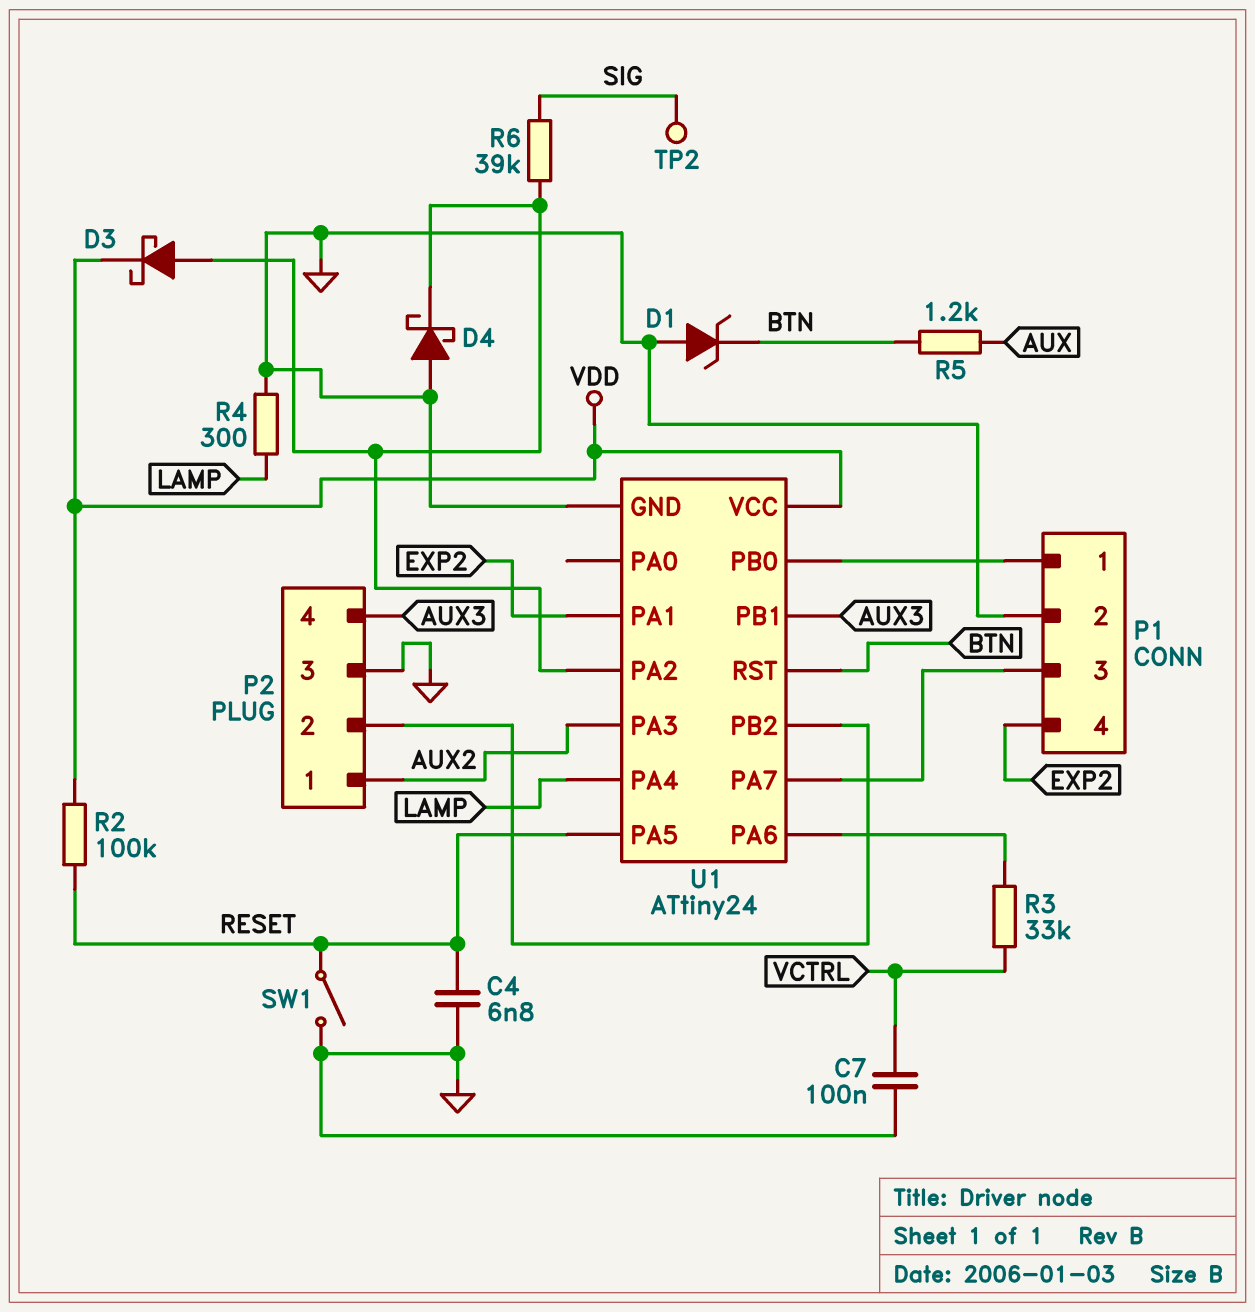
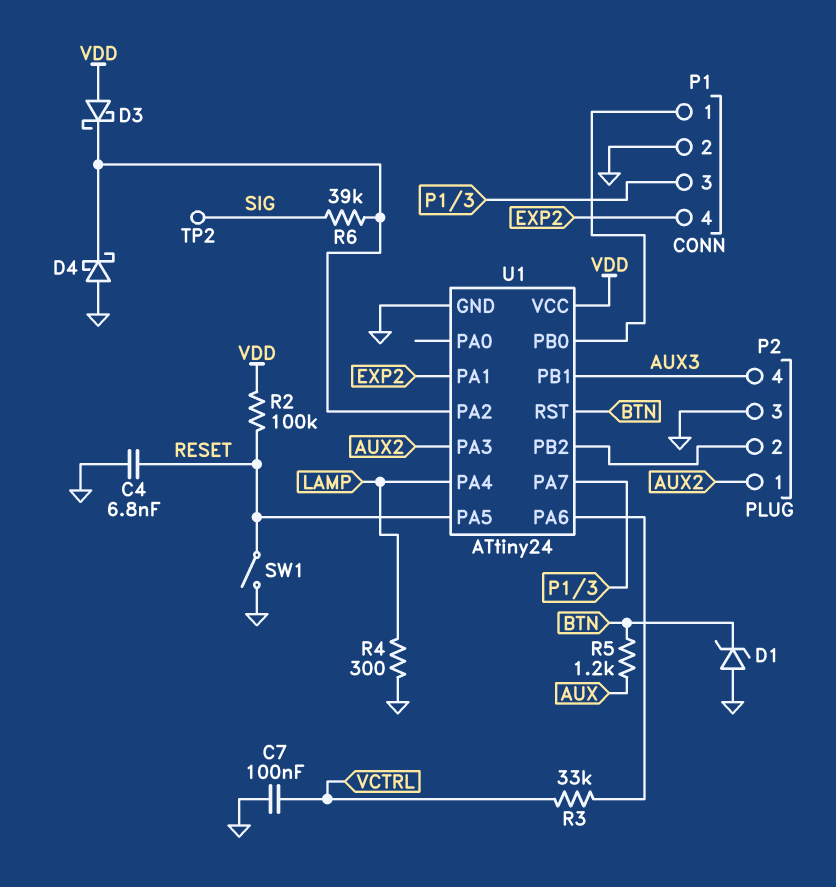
D3: schottky (A U1/PA2, K VDD) -> schottky (A VDD, K U1/PA2)

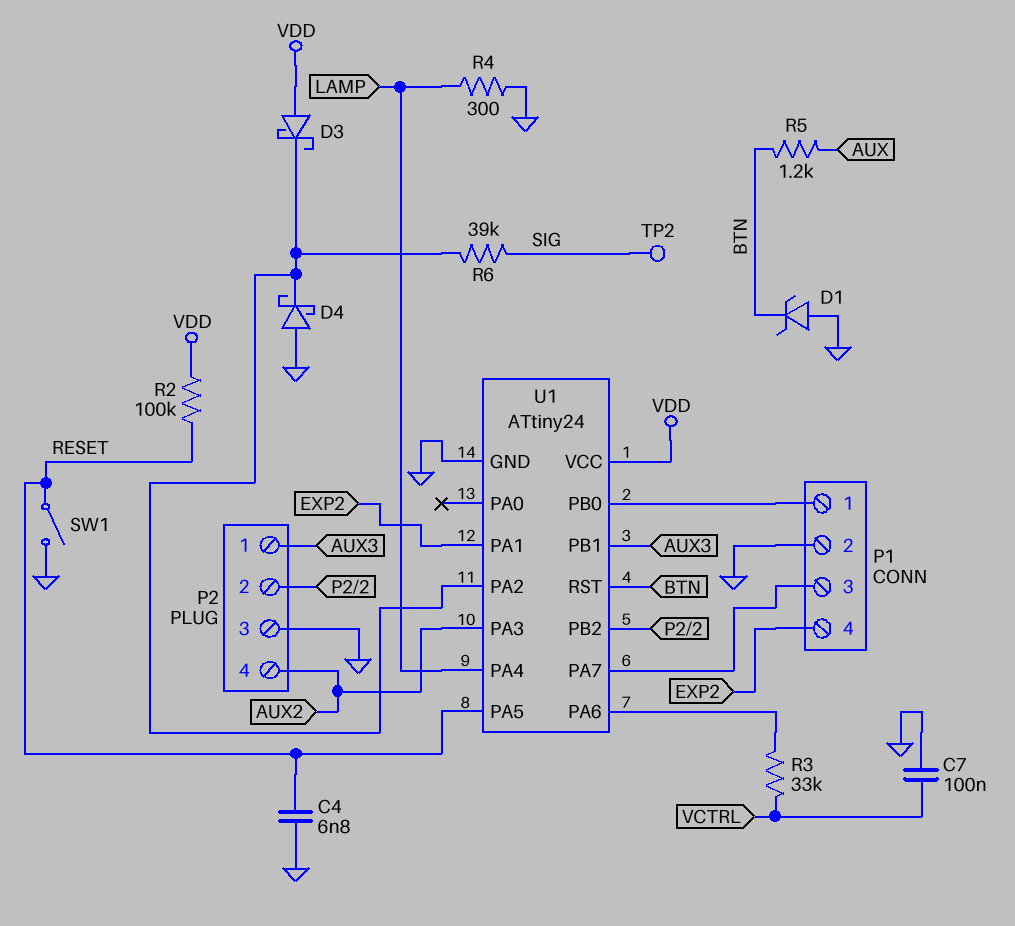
P2 pin 1: AUX2 -> AUX3
P2 pin 4: AUX3 -> AUX2

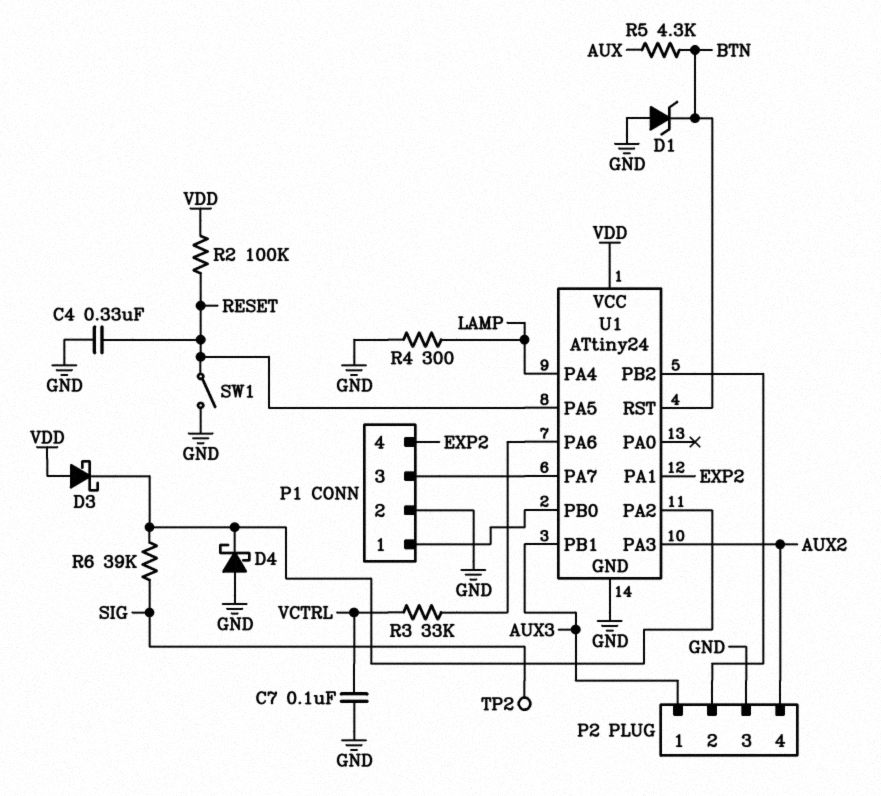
C4: 6.8nF (GND, RESET) -> 330nF (GND, RESET)
R5: 1.2k (AUX, BTN) -> 4.3k (AUX, BTN)

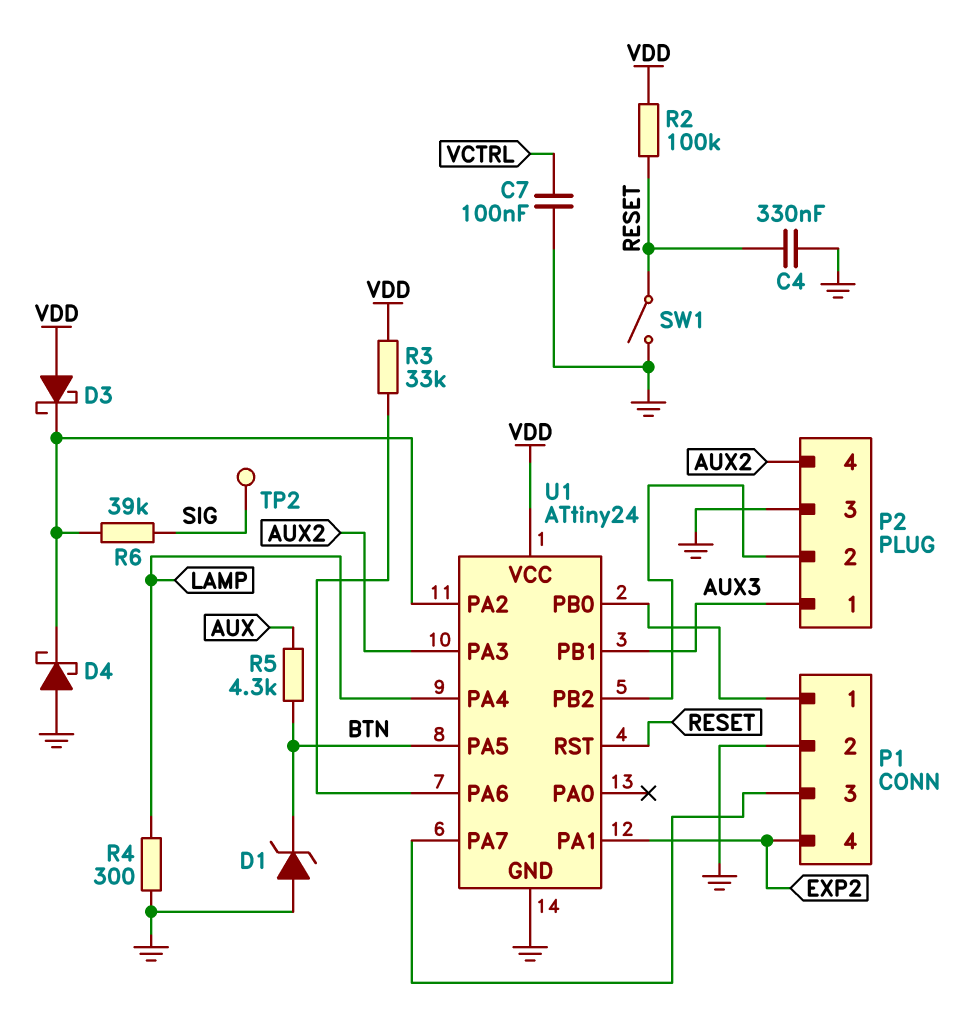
R3: 33k (U1/PA6, VCTRL) -> 33k (U1/PA6, VDD)
U1 pin PA5: RESET -> BTN
U1 pin RST: BTN -> RESET

